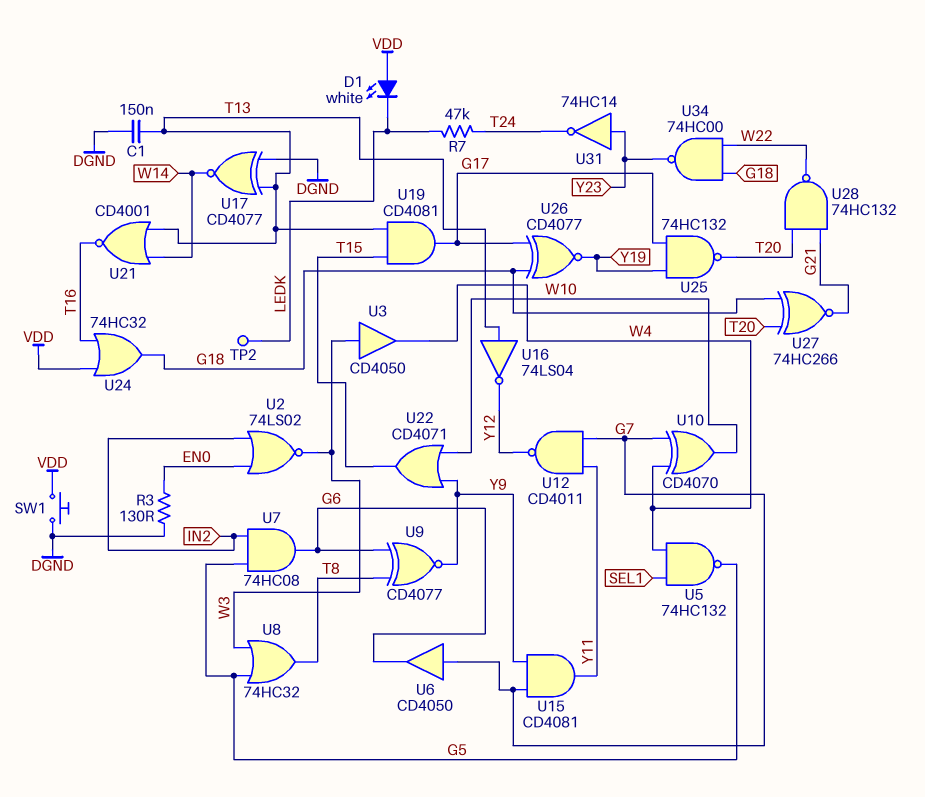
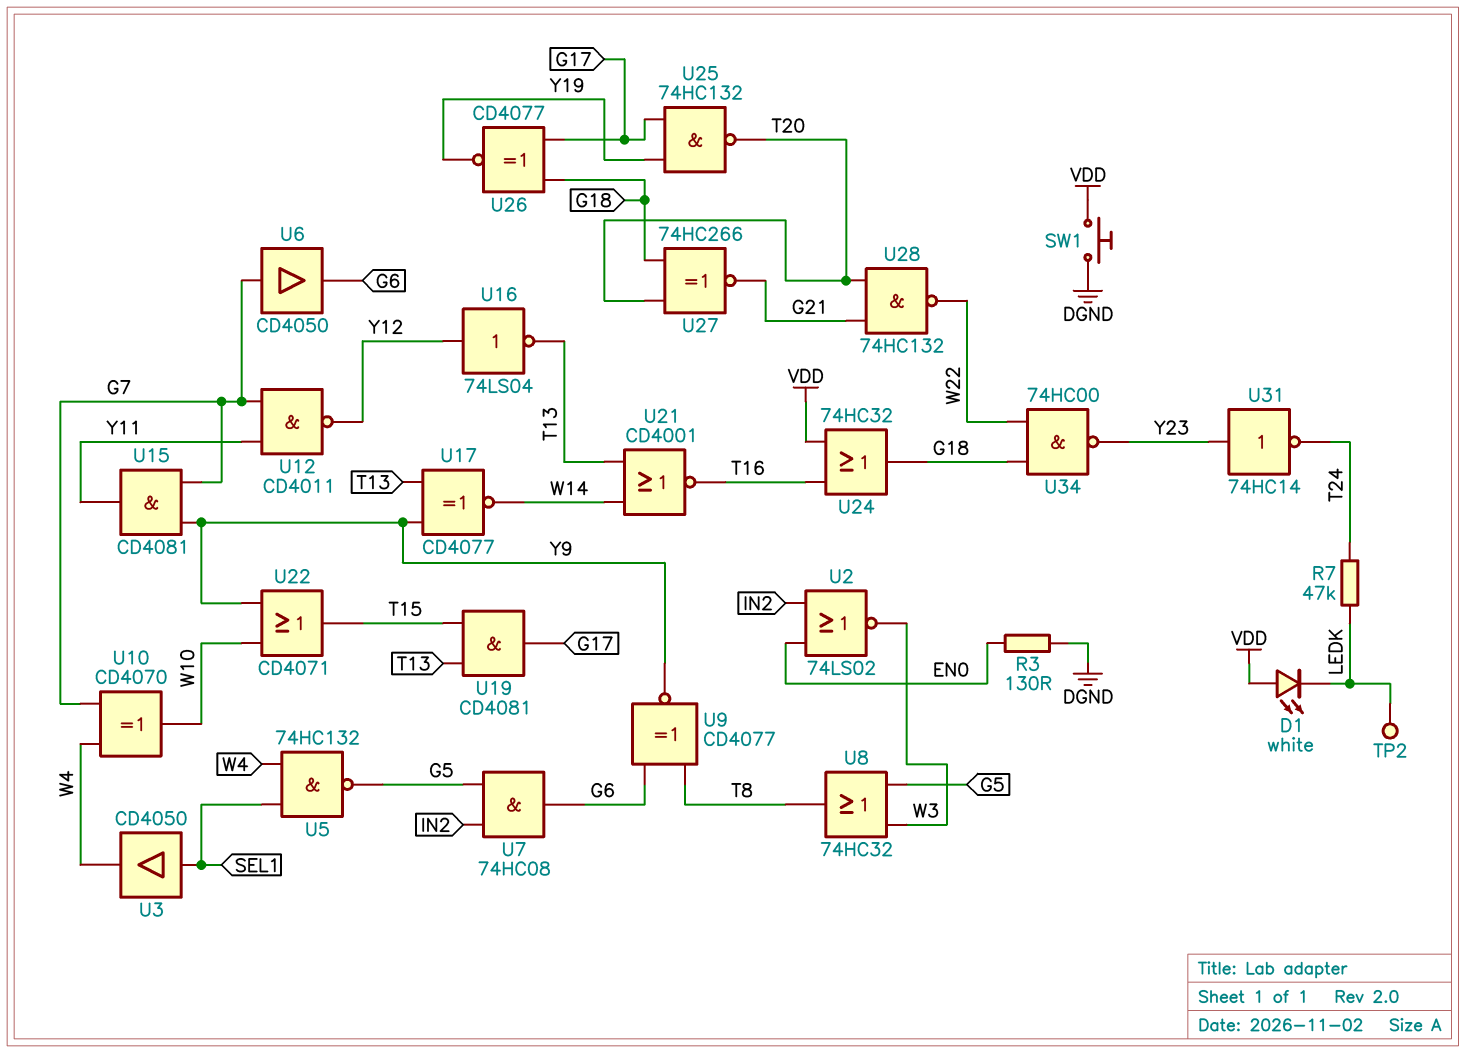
C1: 150nF (DGND, T13) -> none
U3: buffer CD4050 (in W3, out W4) -> buffer CD4050 (in SEL1, out W4)
U16: NOT 74LS04 (in T13, out Y12) -> NOT 74LS04 (in Y12, out T13)
U17: XNOR CD4077 (in DGND, in T13, out W14) -> XNOR CD4077 (in T13, in Y9, out W14)

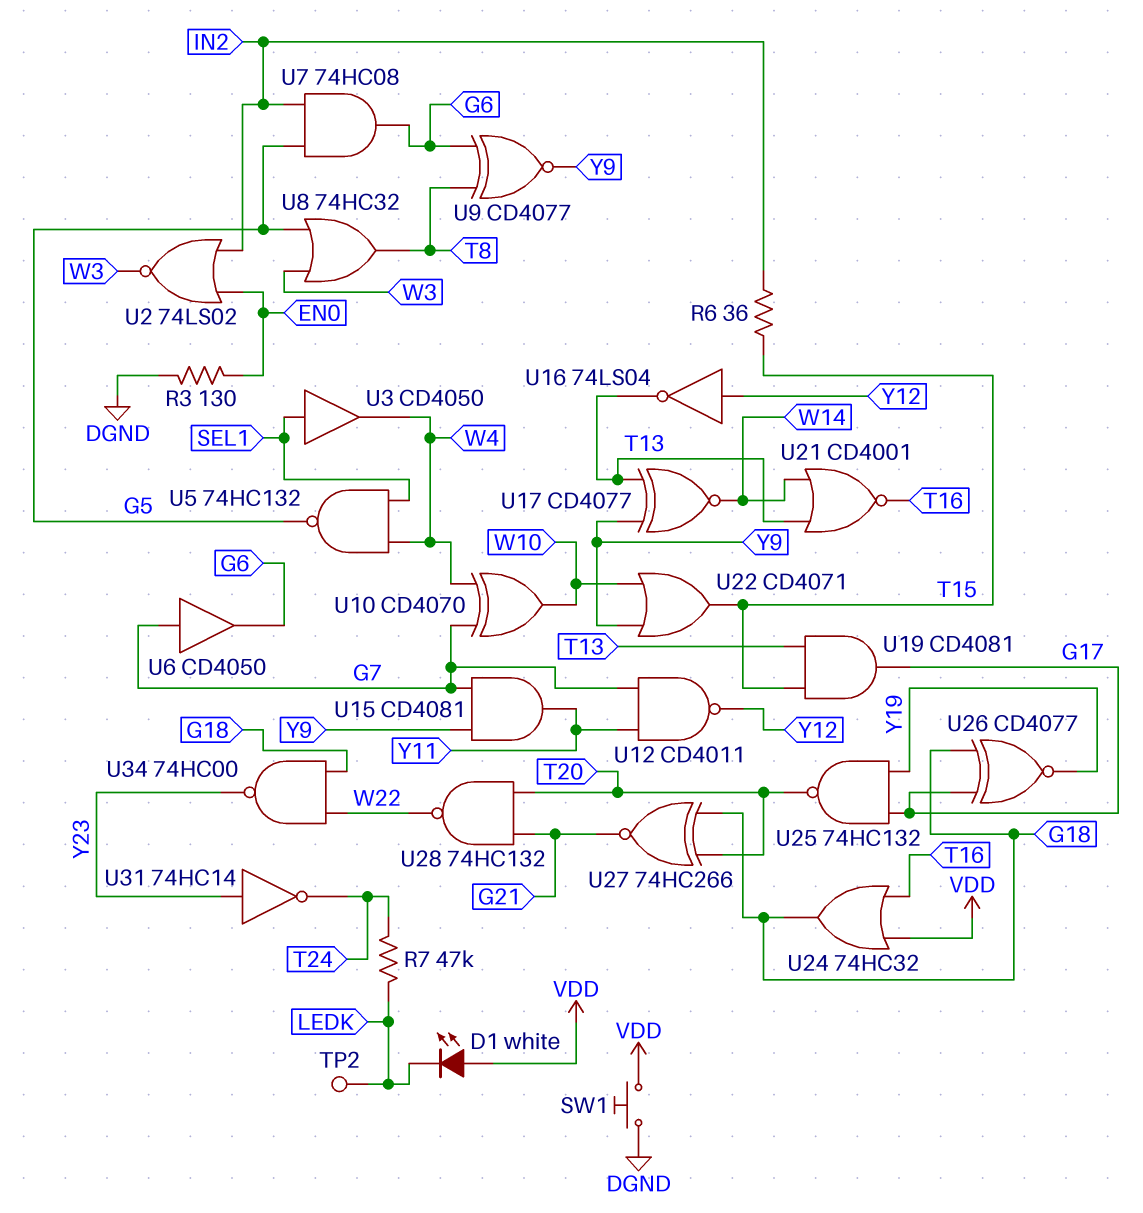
R6: none -> 36 (IN2, T15)

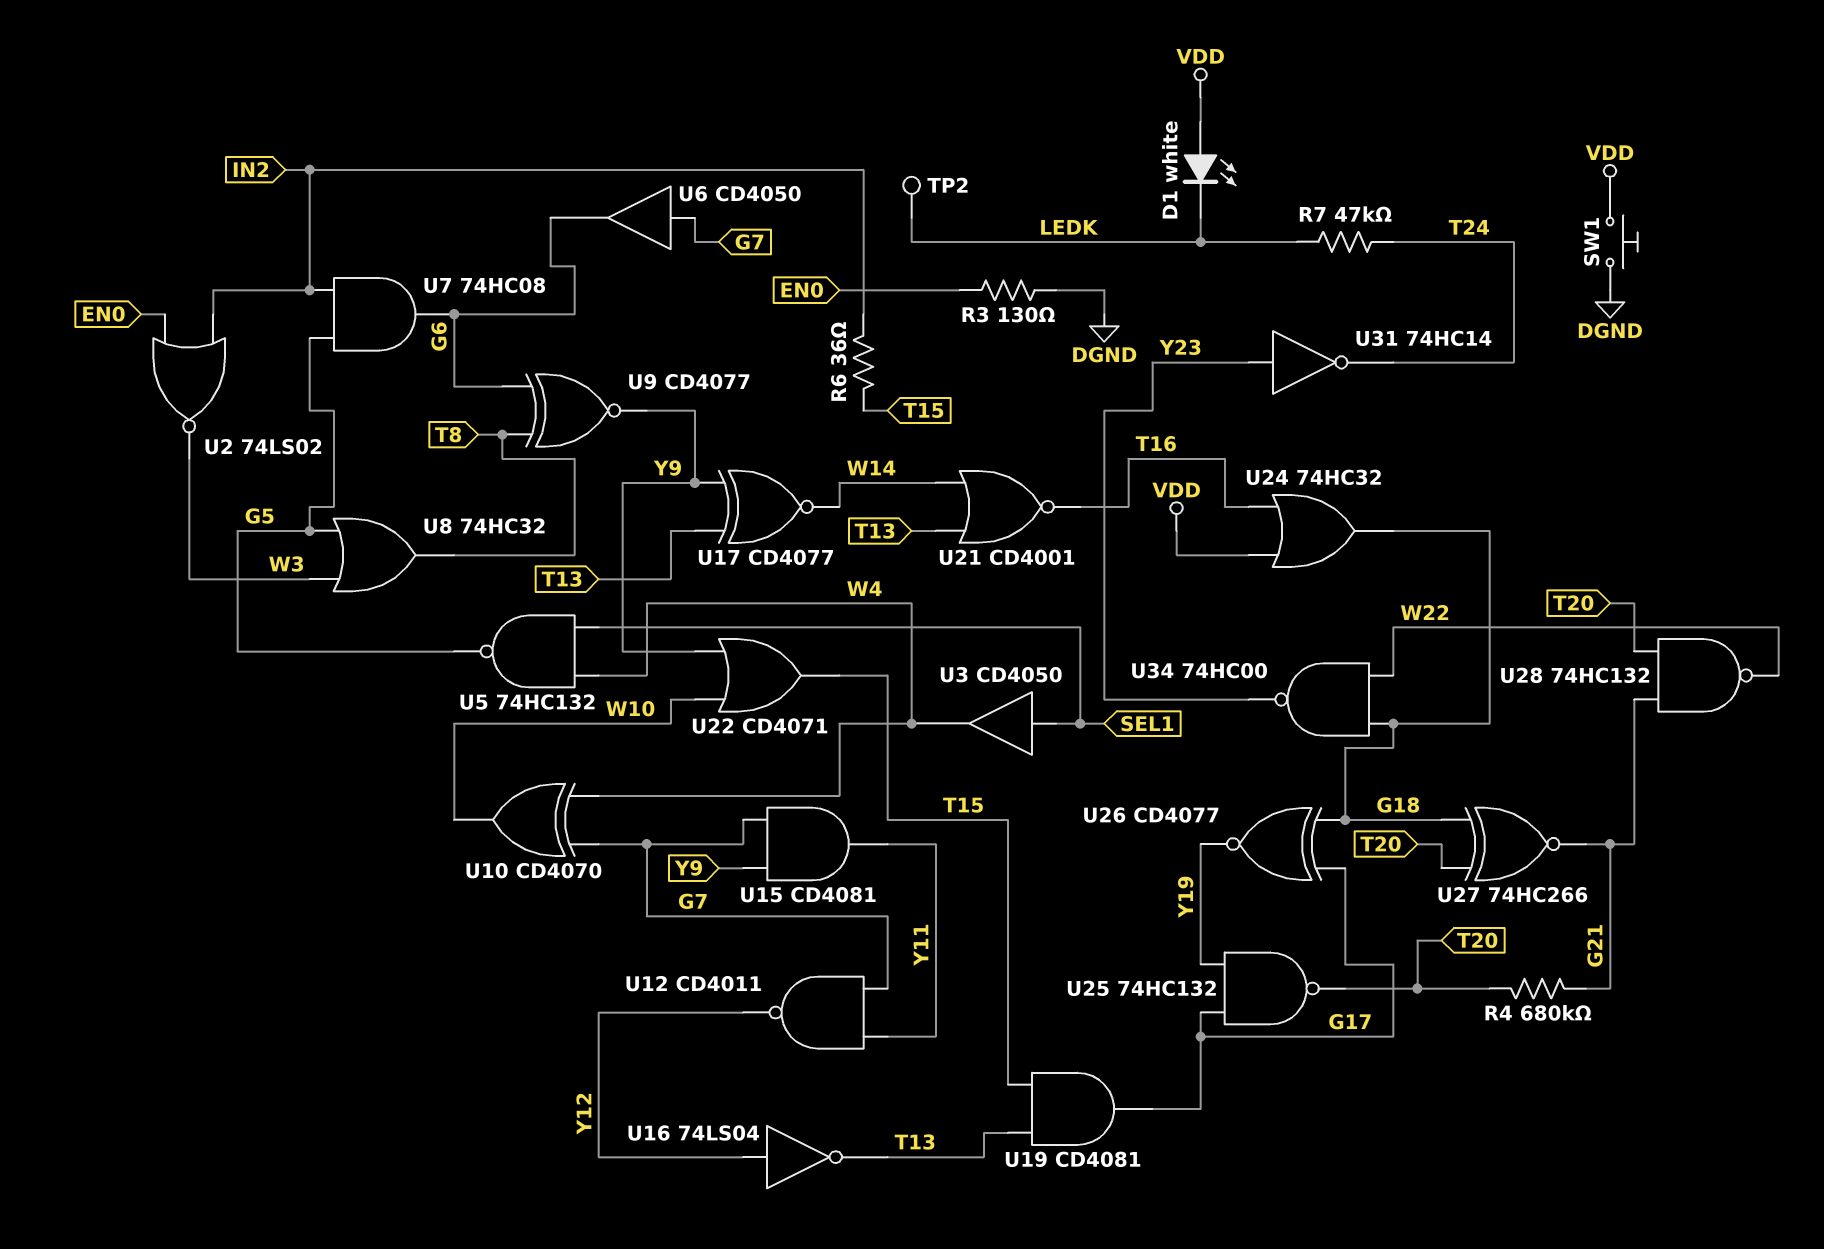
R4: none -> 680k (G21, T20)

